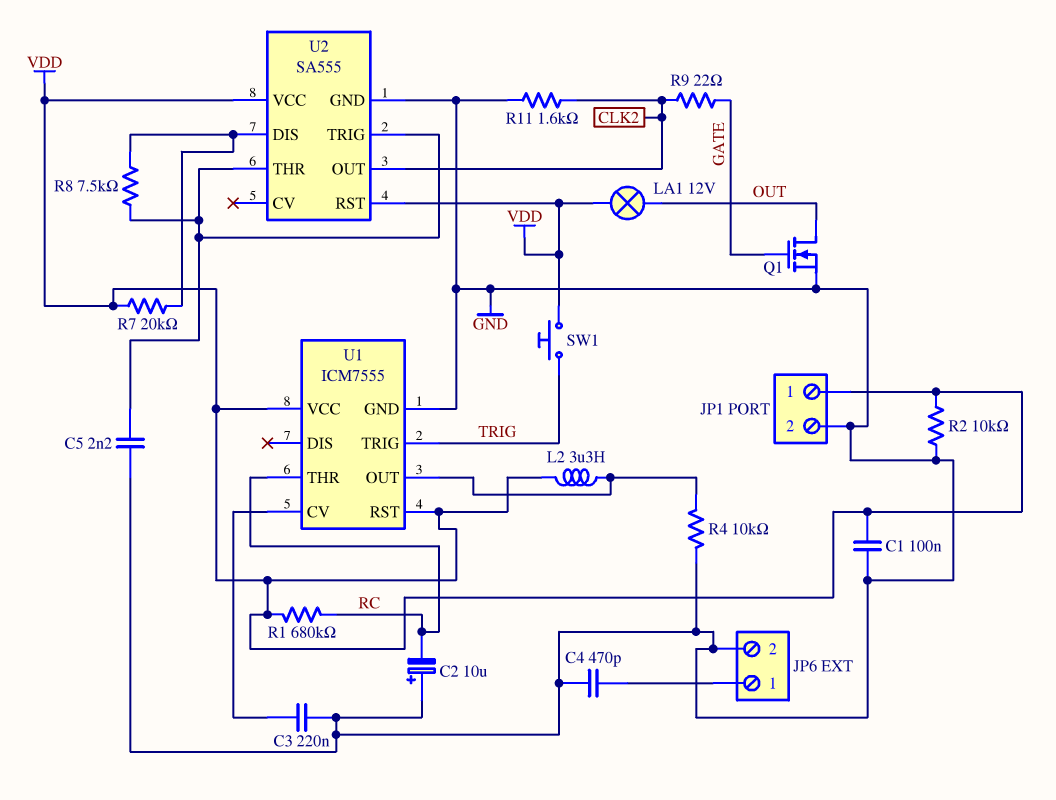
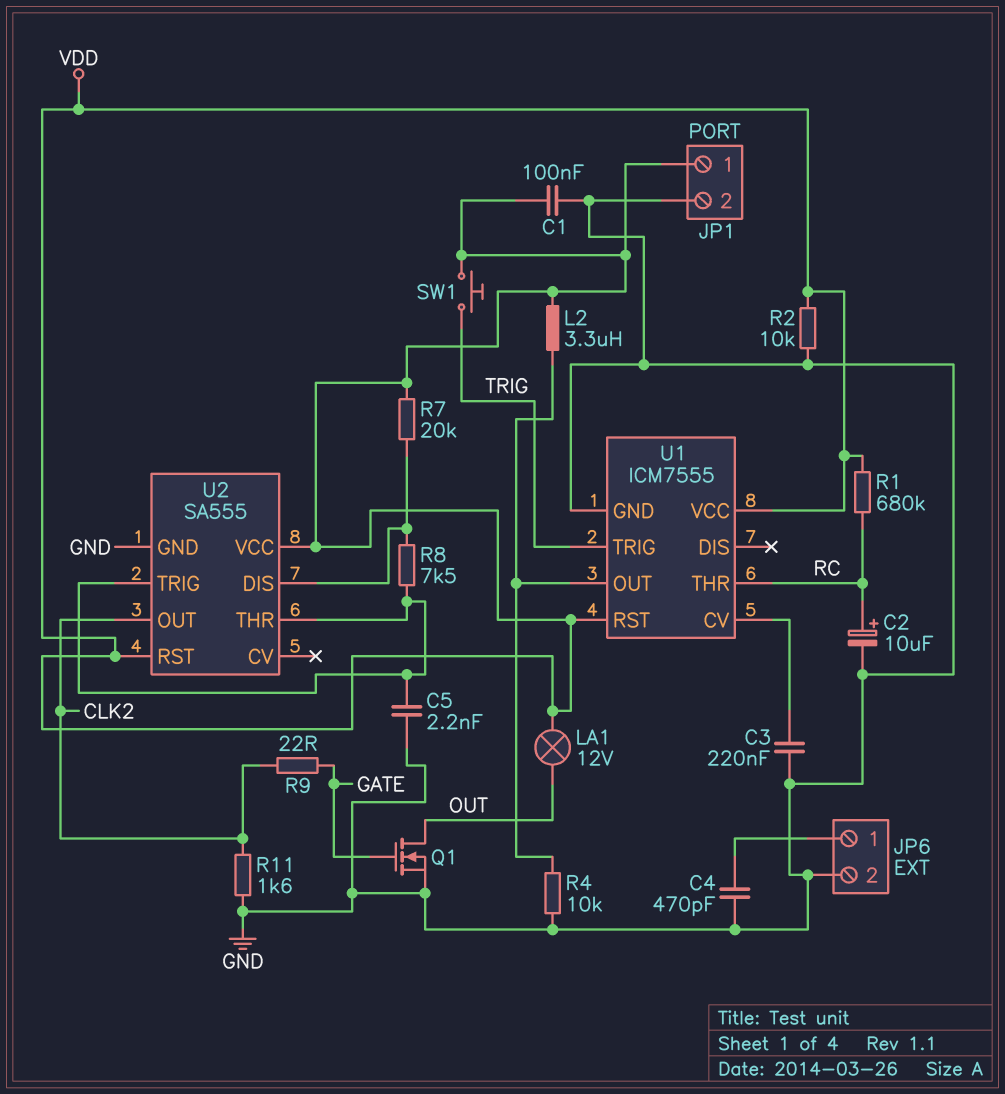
C2: 10uF (plus GND, minus RC) -> 10uF (plus RC, minus GND)

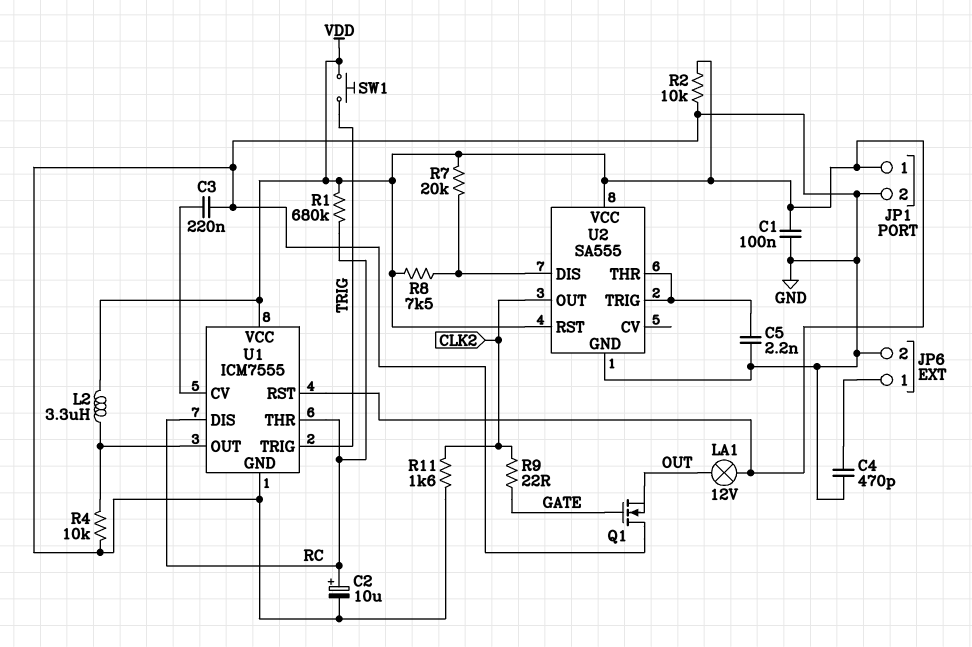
Q1: NMOS (G GATE, D OUT, S GND) -> NMOS (G GATE, D GND, S OUT)
R8: 7.5k (U2/DIS, U2/THR) -> 7.5k (U2/DIS, VDD)
U1 pin DIS: none -> RC

